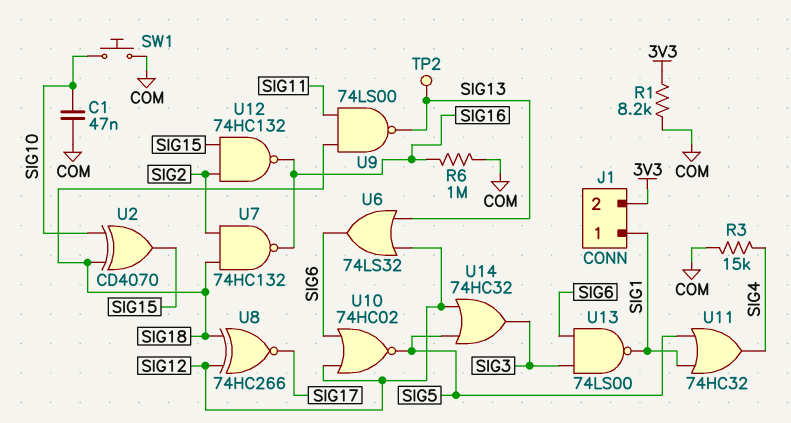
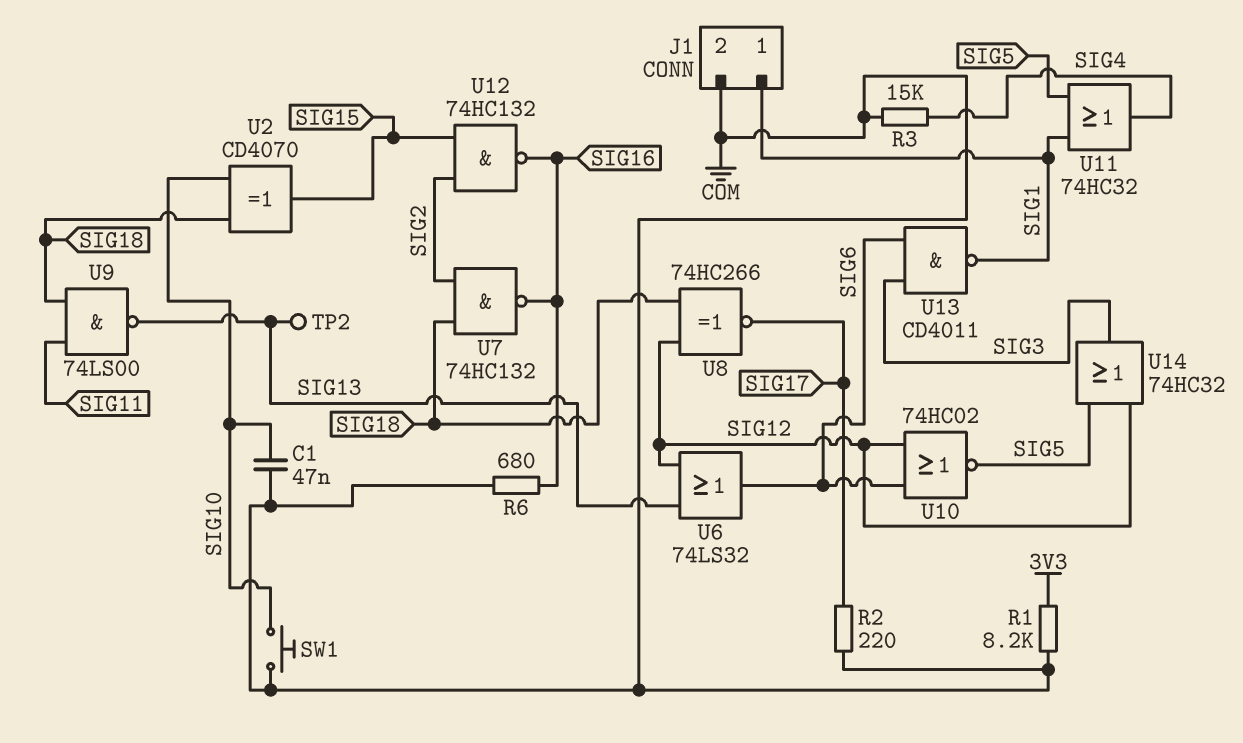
J1 pin 2: 3V3 -> COM
R2: none -> 220 (COM, SIG17)
R6: 1M (COM, SIG16) -> 680 (COM, SIG16)
U13: NAND 74LS00 (in SIG3, in SIG6, out SIG1) -> NAND CD4011 (in SIG3, in SIG6, out SIG1)

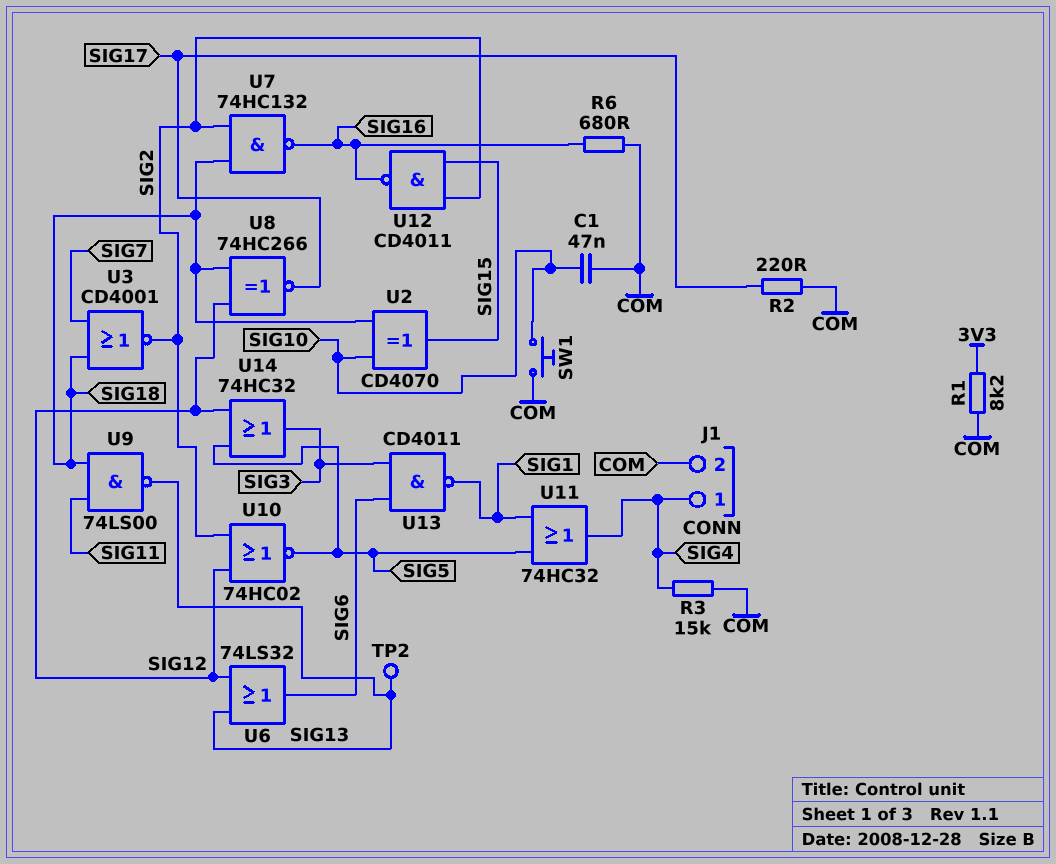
J1 pin 1: SIG1 -> SIG4
U3: none -> NOR CD4001 (in SIG7, in SIG18, out SIG2)
U10: NOR 74HC02 (in SIG6, in SIG12, out SIG5) -> NOR 74HC02 (in SIG2, in SIG12, out SIG5)
U12: NAND 74HC132 (in SIG2, in SIG15, out SIG16) -> NAND CD4011 (in SIG2, in SIG15, out SIG16)

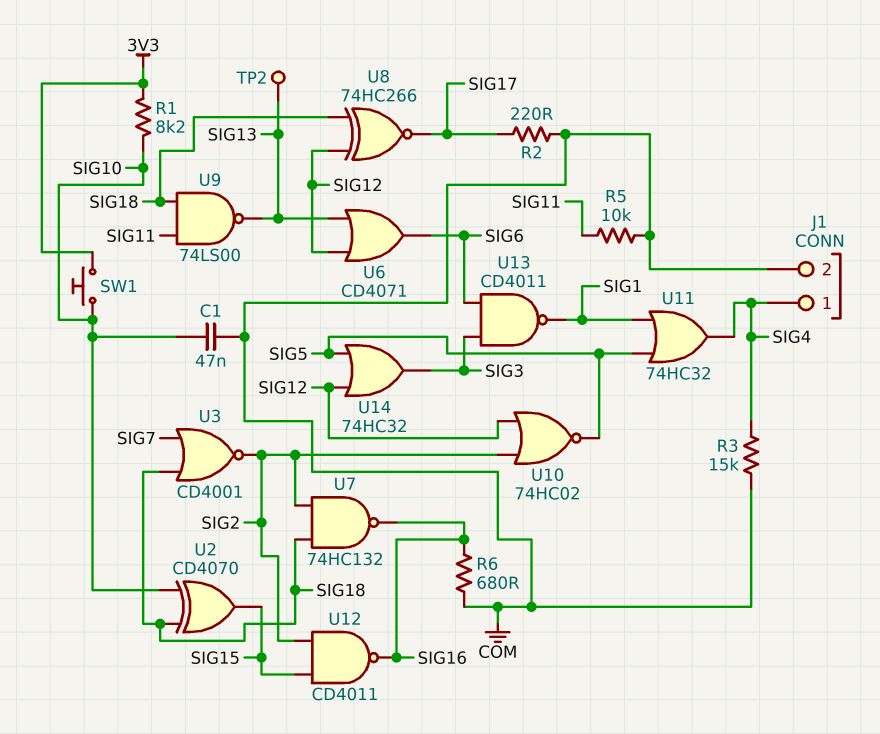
R1: 8.2k (3V3, COM) -> 8.2k (3V3, SIG10)
R5: none -> 10k (COM, SIG11)
SW1: button (COM, SIG10) -> button (3V3, SIG10)
U6: OR 74LS32 (in SIG12, in SIG13, out SIG6) -> OR CD4071 (in SIG12, in SIG13, out SIG6)

